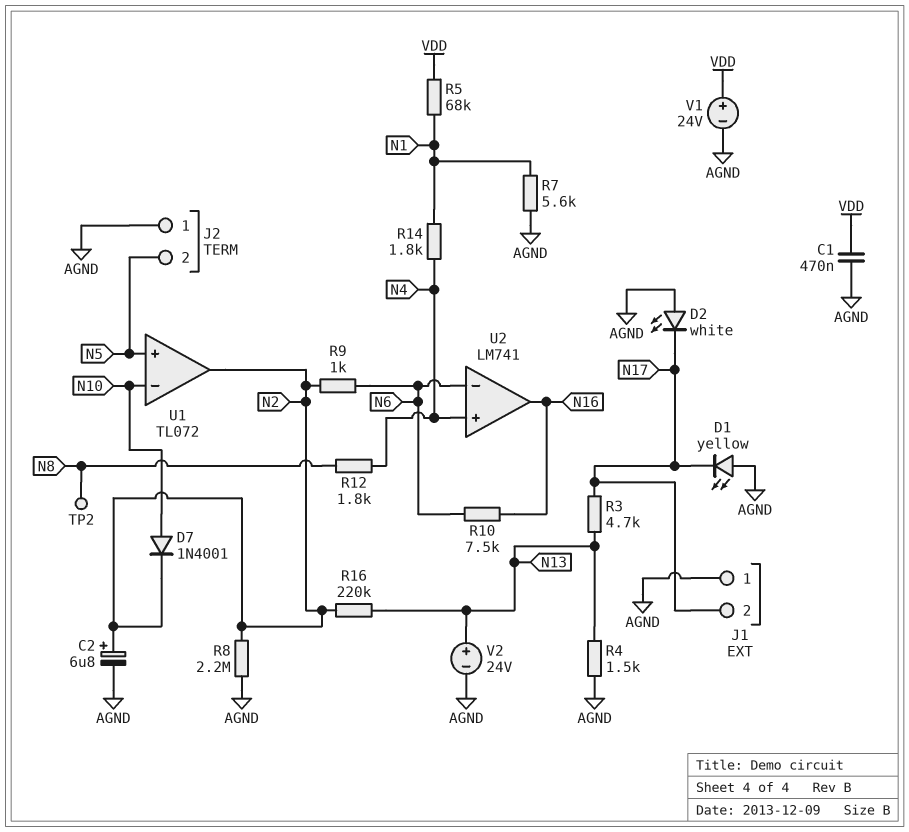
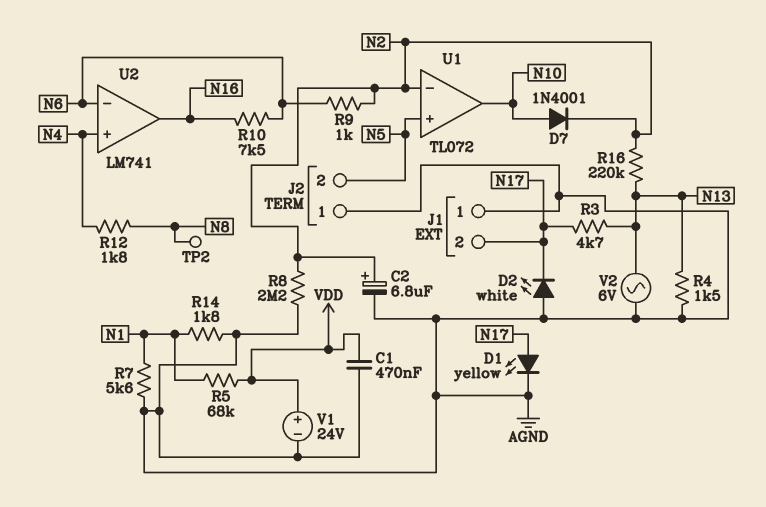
D1: LED yellow (A AGND, K N17) -> LED yellow (A N17, K AGND)
R14: 1.8k (N1, N4) -> 1.8k (AGND, N1)
U1 pin in-: N10 -> N2
U1 pin out: N2 -> N10
V2: 24V (plus N13, minus AGND) -> AC 6V (AGND, N13)

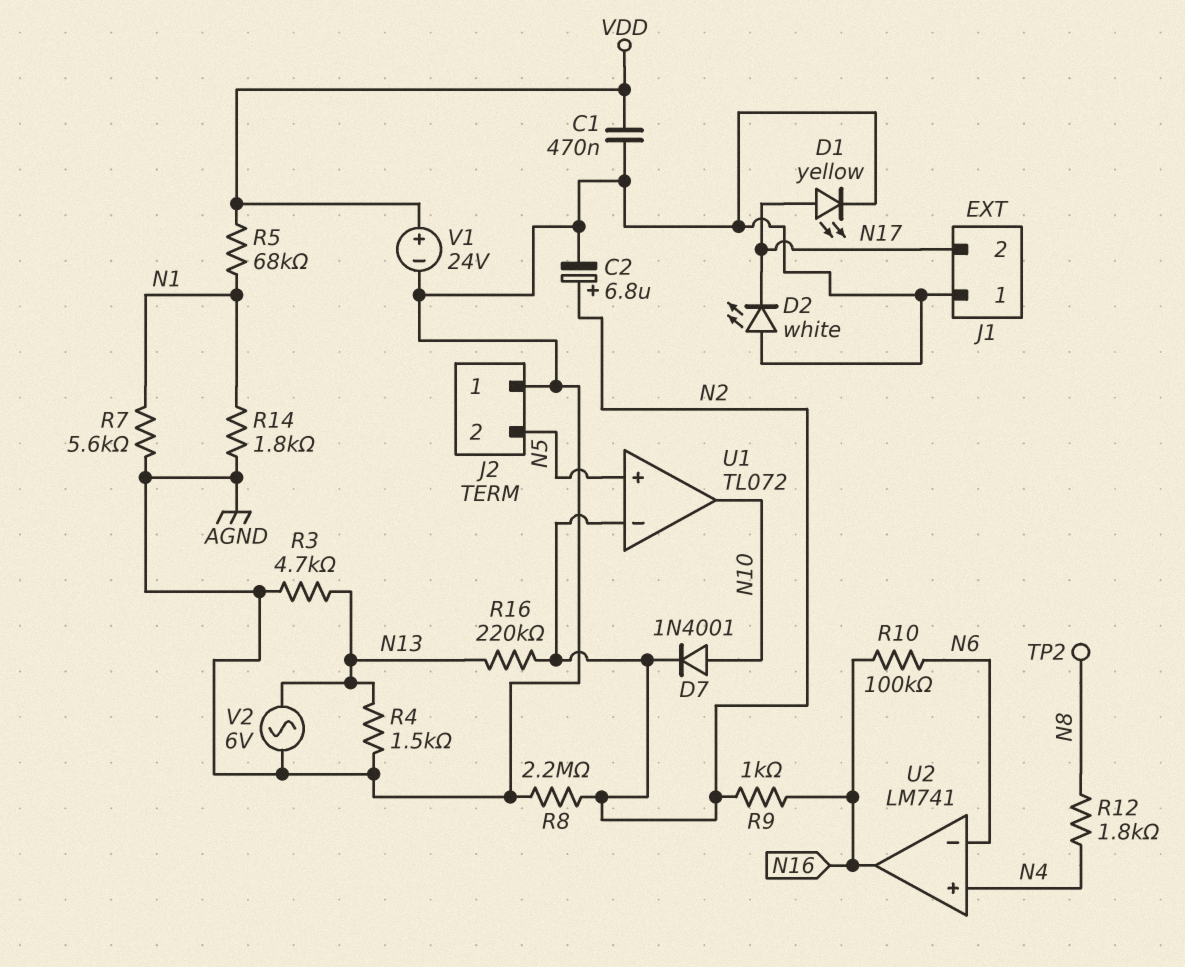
R3: 4.7k (N13, N17) -> 4.7k (AGND, N13)
R9: 1k (N2, N6) -> 1k (N2, N16)
R10: 7.5k (N6, N16) -> 100k (N6, N16)

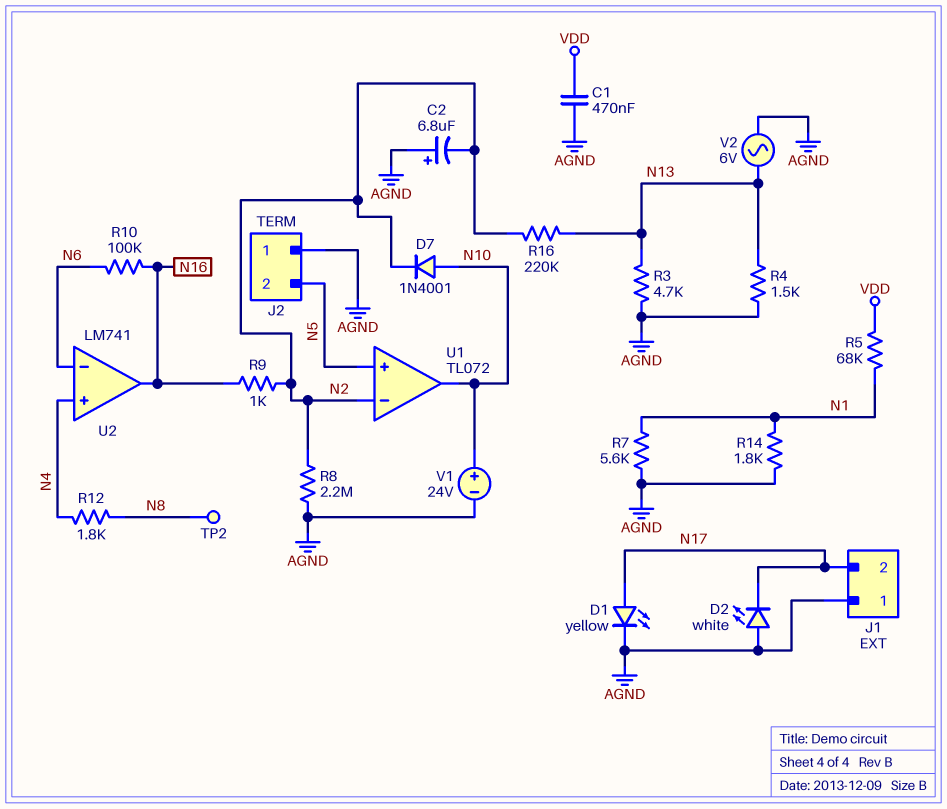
C2: 6.8uF (plus N2, minus AGND) -> 6.8uF (plus AGND, minus N2)
V1: 24V (plus VDD, minus AGND) -> 24V (plus N10, minus AGND)

